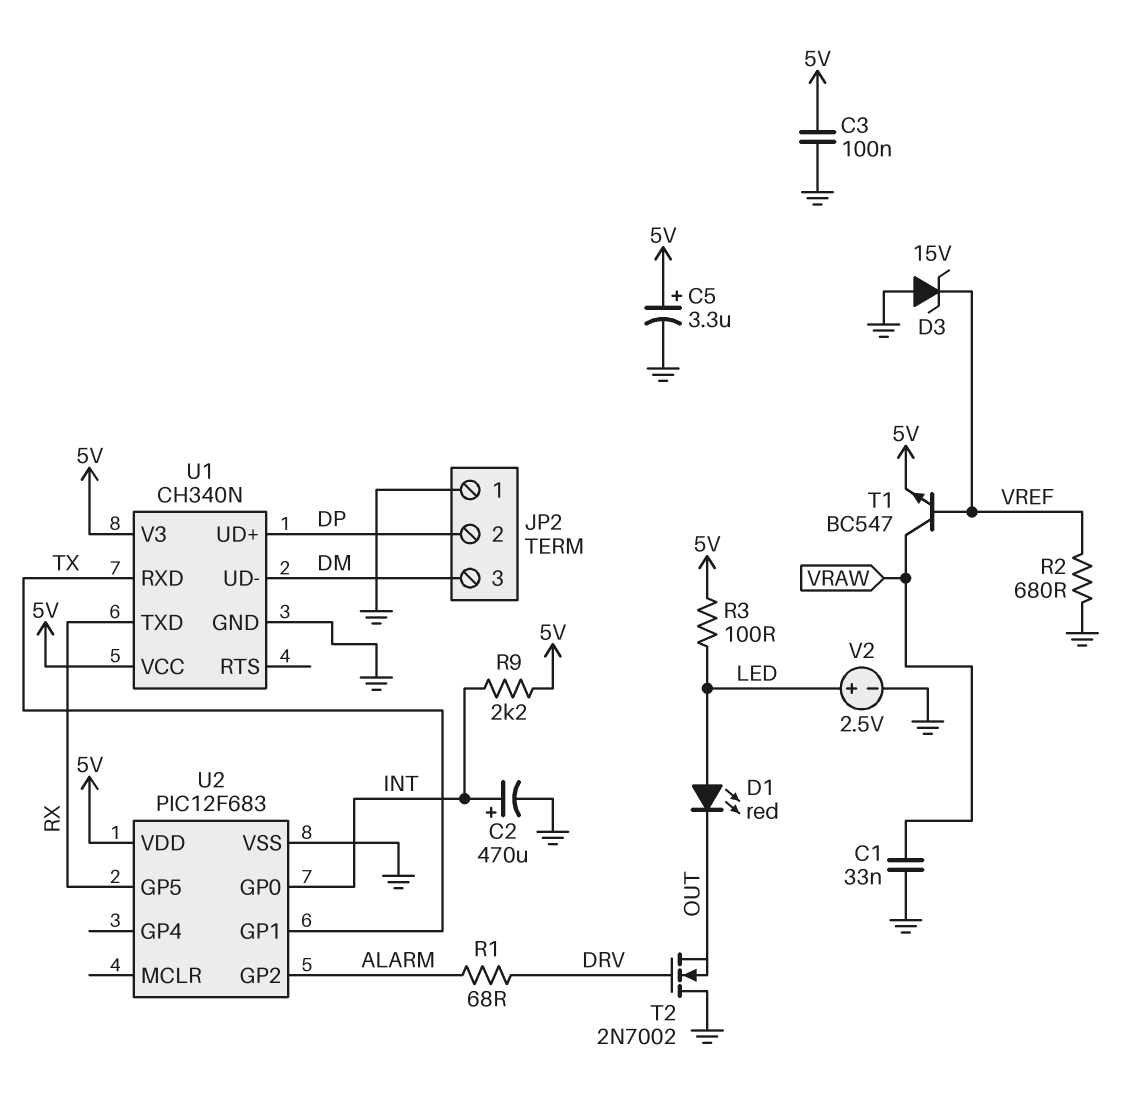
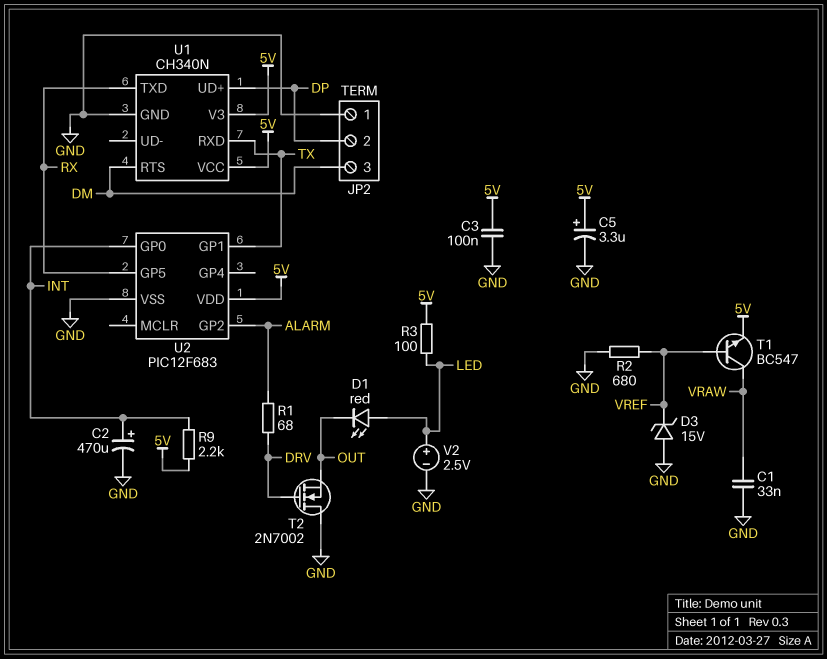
U1 pin RTS: none -> DM
U1 pin UD-: DM -> none

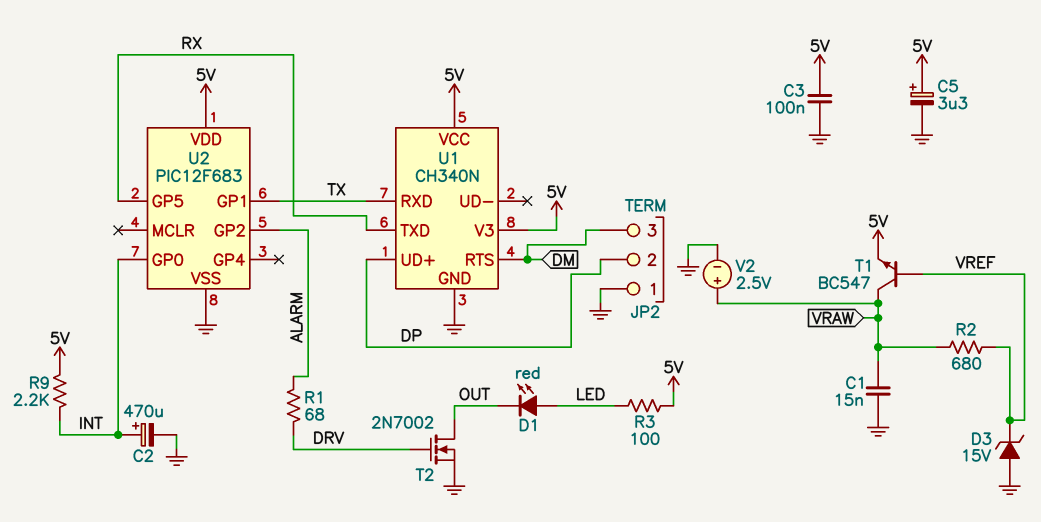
C1: 33nF (GND, VRAW) -> 15nF (GND, VRAW)
R2: 680 (GND, VREF) -> 680 (VRAW, VREF)
T2: NMOS 2N7002 (G DRV, D GND, S OUT) -> NMOS 2N7002 (G DRV, D OUT, S GND)
V2: 2.5V (plus LED, minus GND) -> 2.5V (plus VRAW, minus GND)

